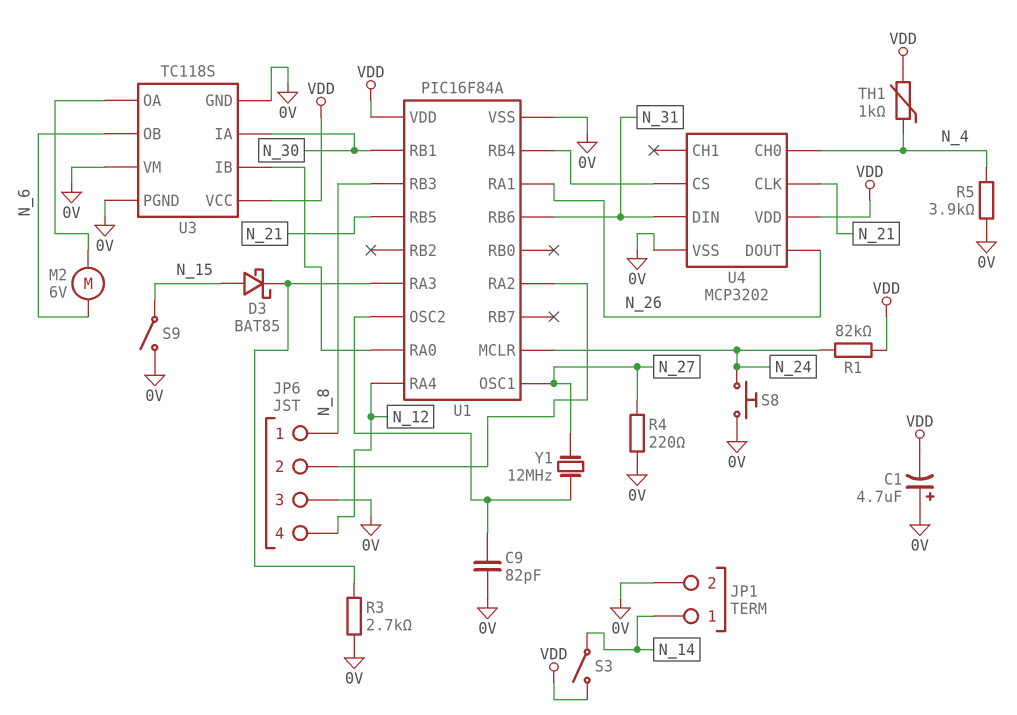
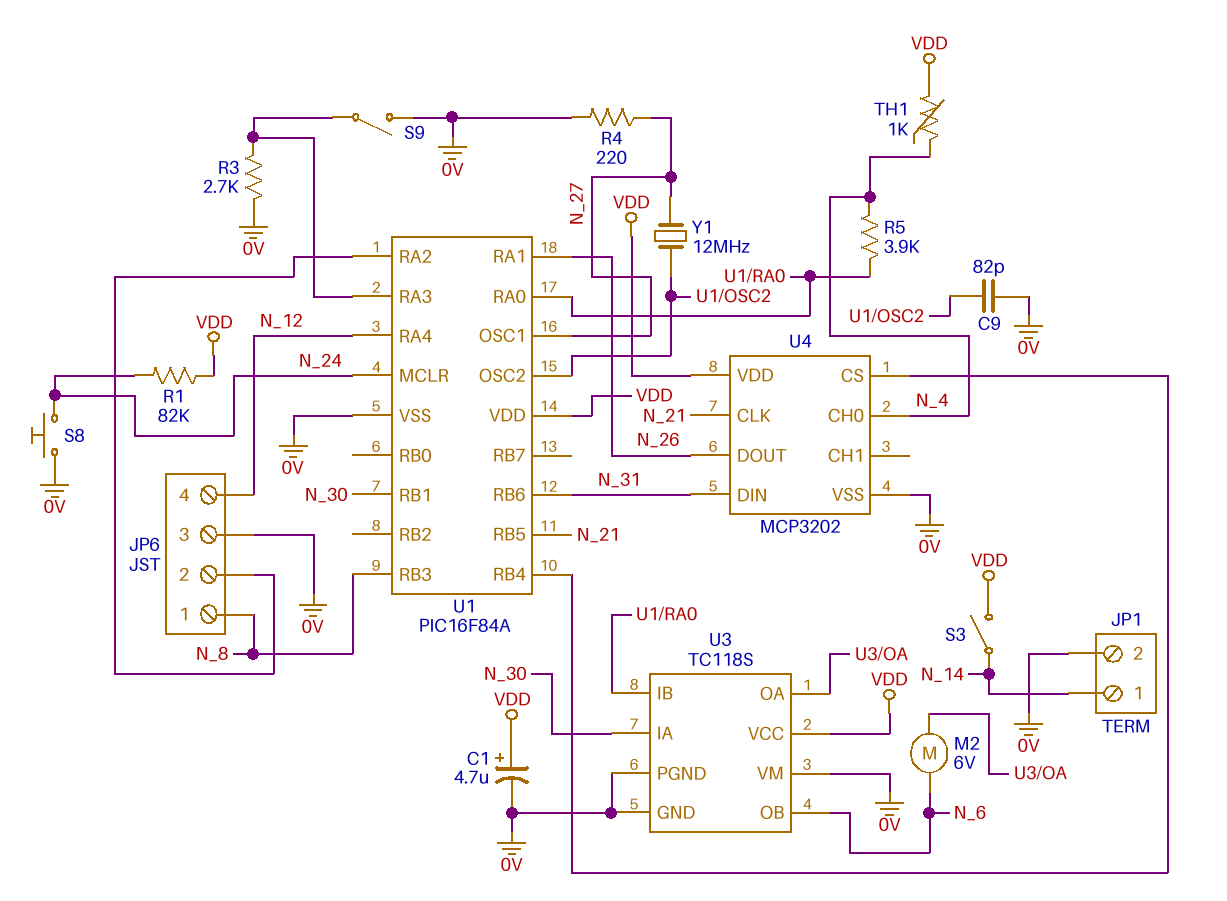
C1: 4.7uF (plus 0V, minus VDD) -> 4.7uF (plus VDD, minus 0V)
D3: schottky BAT85 (A N_15, K U1/RA3) -> none
R5: 3.9k (0V, N_4) -> 3.9k (N_4, U1/RA0)
S9: switch (0V, N_15) -> switch (0V, U1/RA3)

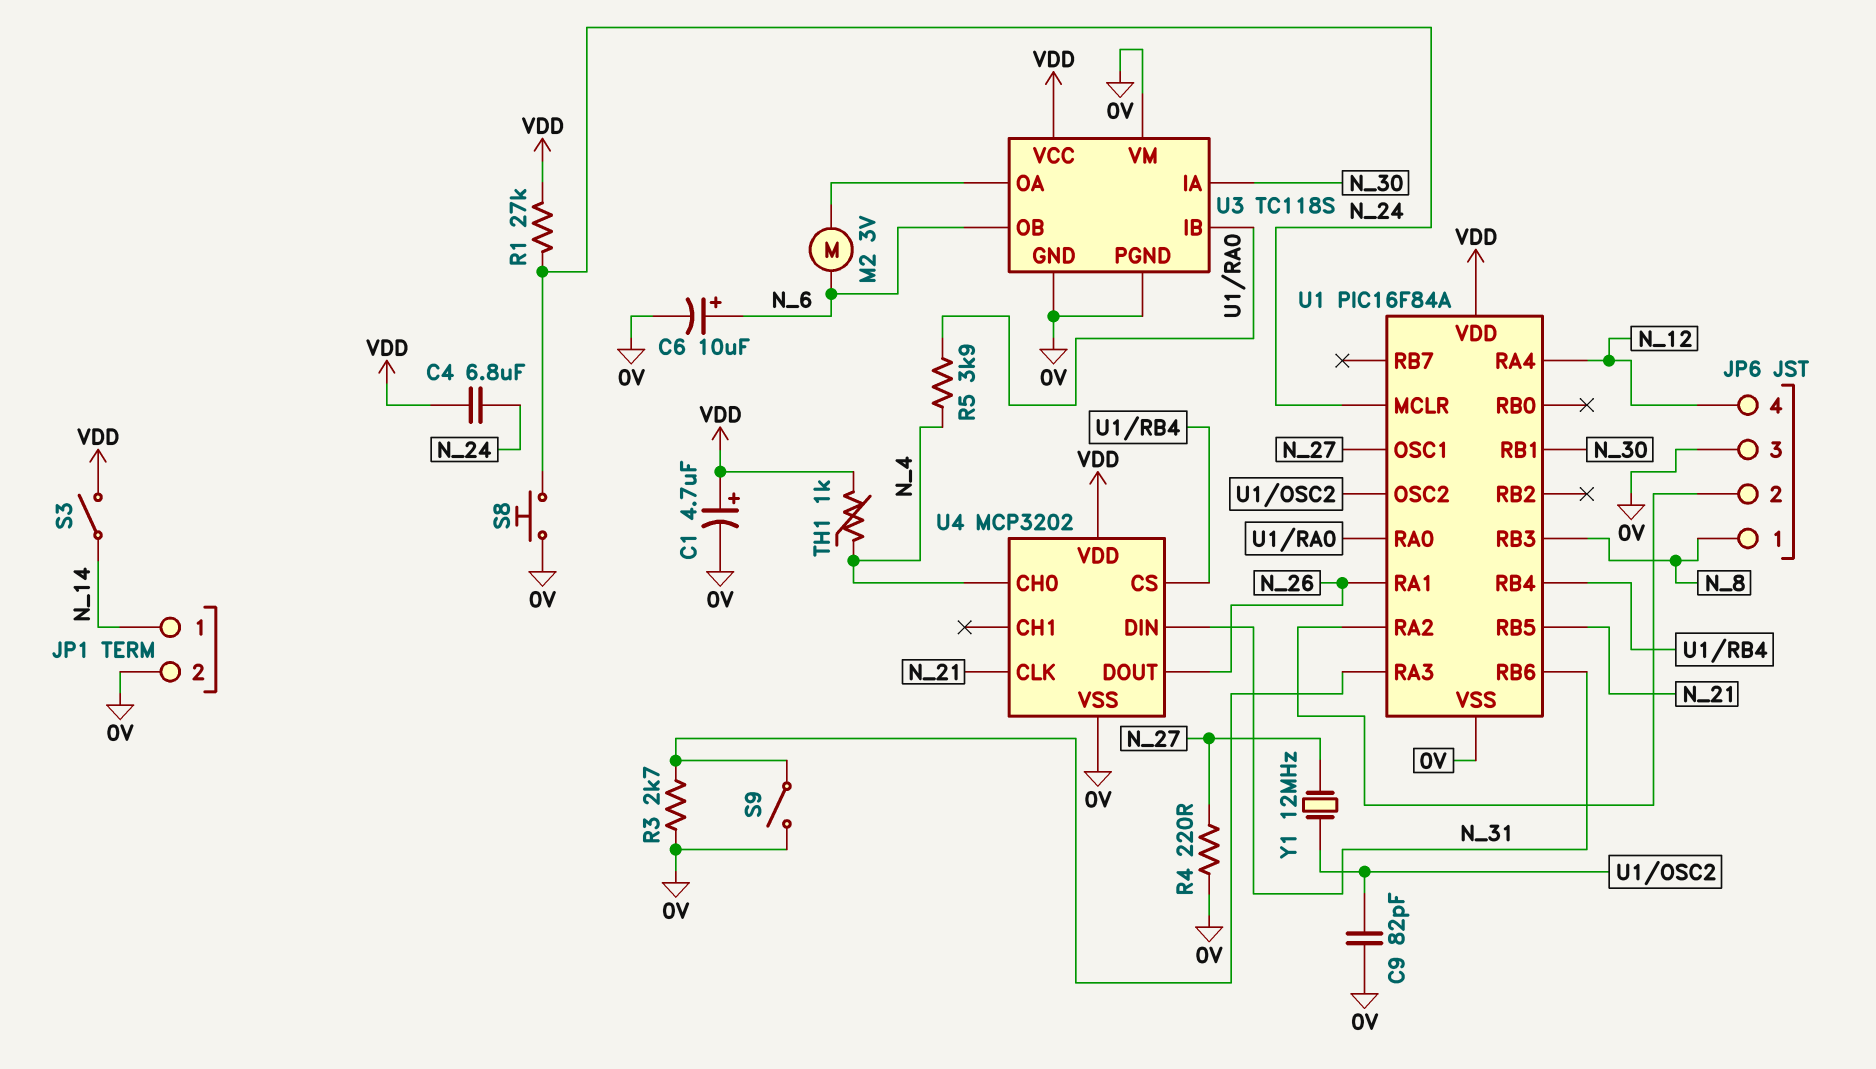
C4: none -> 6.8uF (N_24, VDD)
C6: none -> 10uF (plus N_6, minus 0V)
M2: motor 6V (N_6, U3/OA) -> motor 3V (N_6, U3/OA)
R1: 82k (N_24, VDD) -> 27k (N_24, VDD)

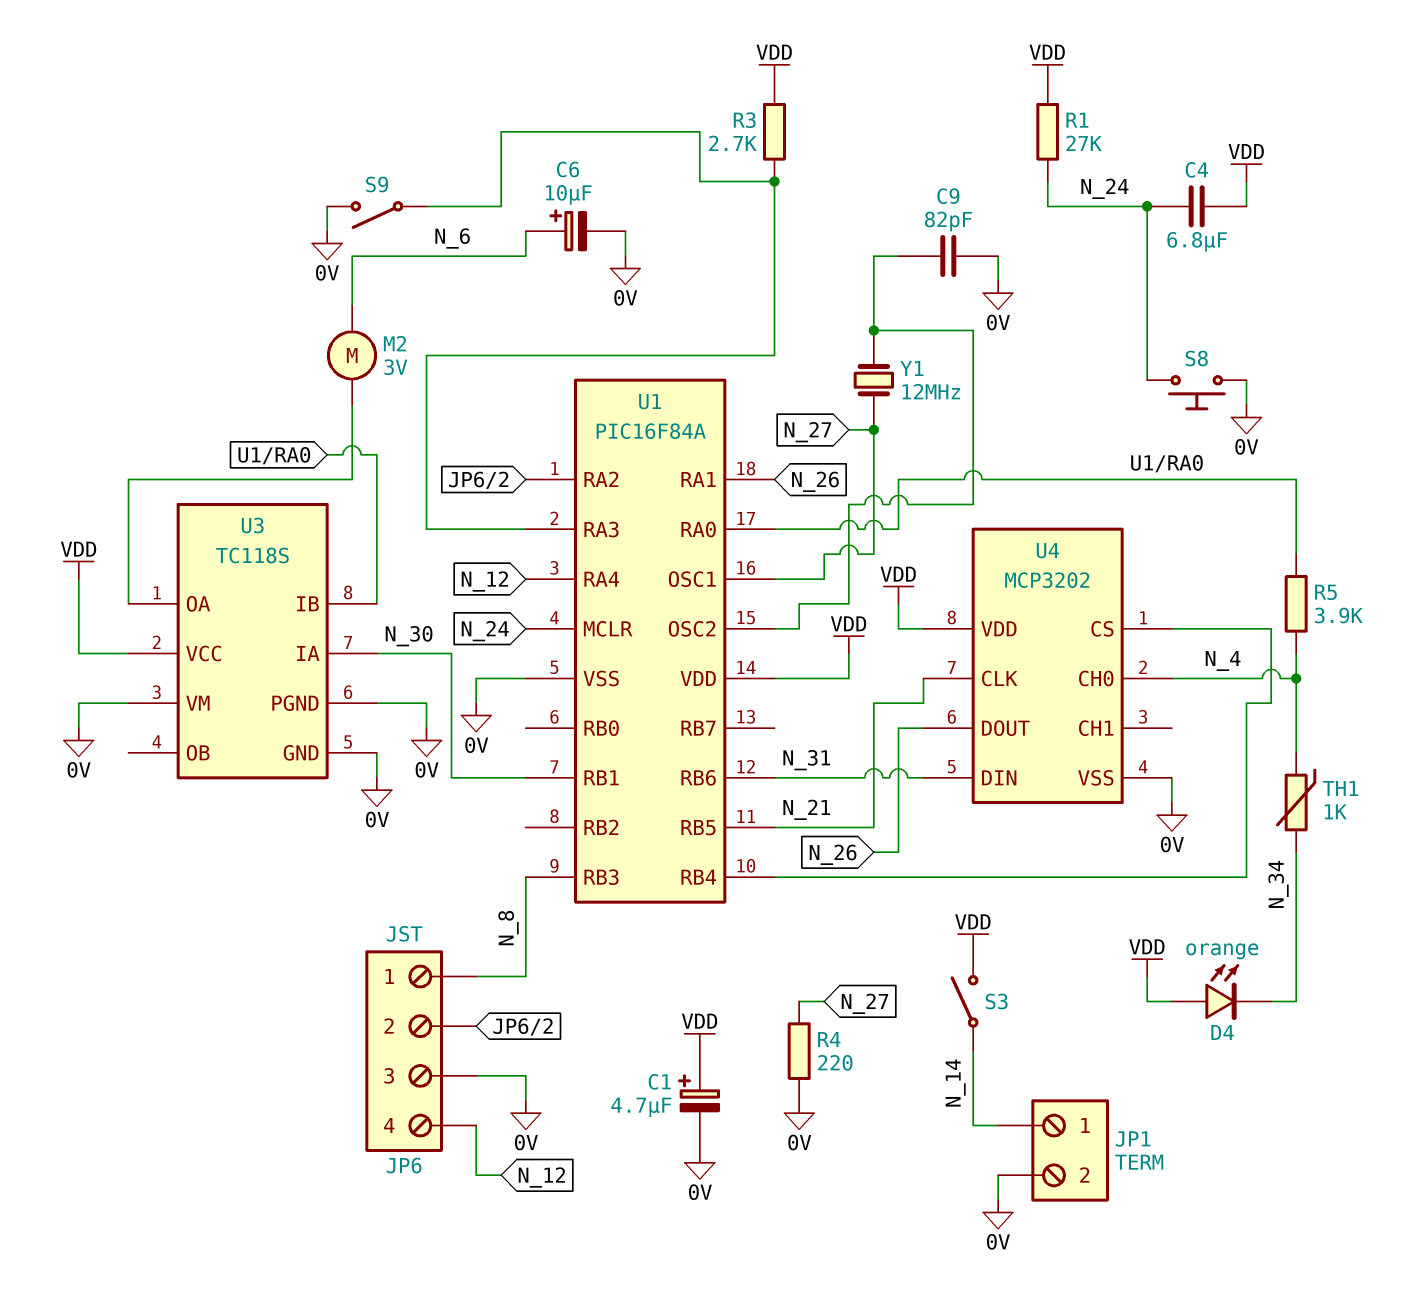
D4: none -> LED orange (A VDD, K N_34)
R3: 2.7k (0V, U1/RA3) -> 2.7k (U1/RA3, VDD)
TH1: 1k (N_4, VDD) -> 1k (N_4, N_34)
U3 pin OB: N_6 -> none

